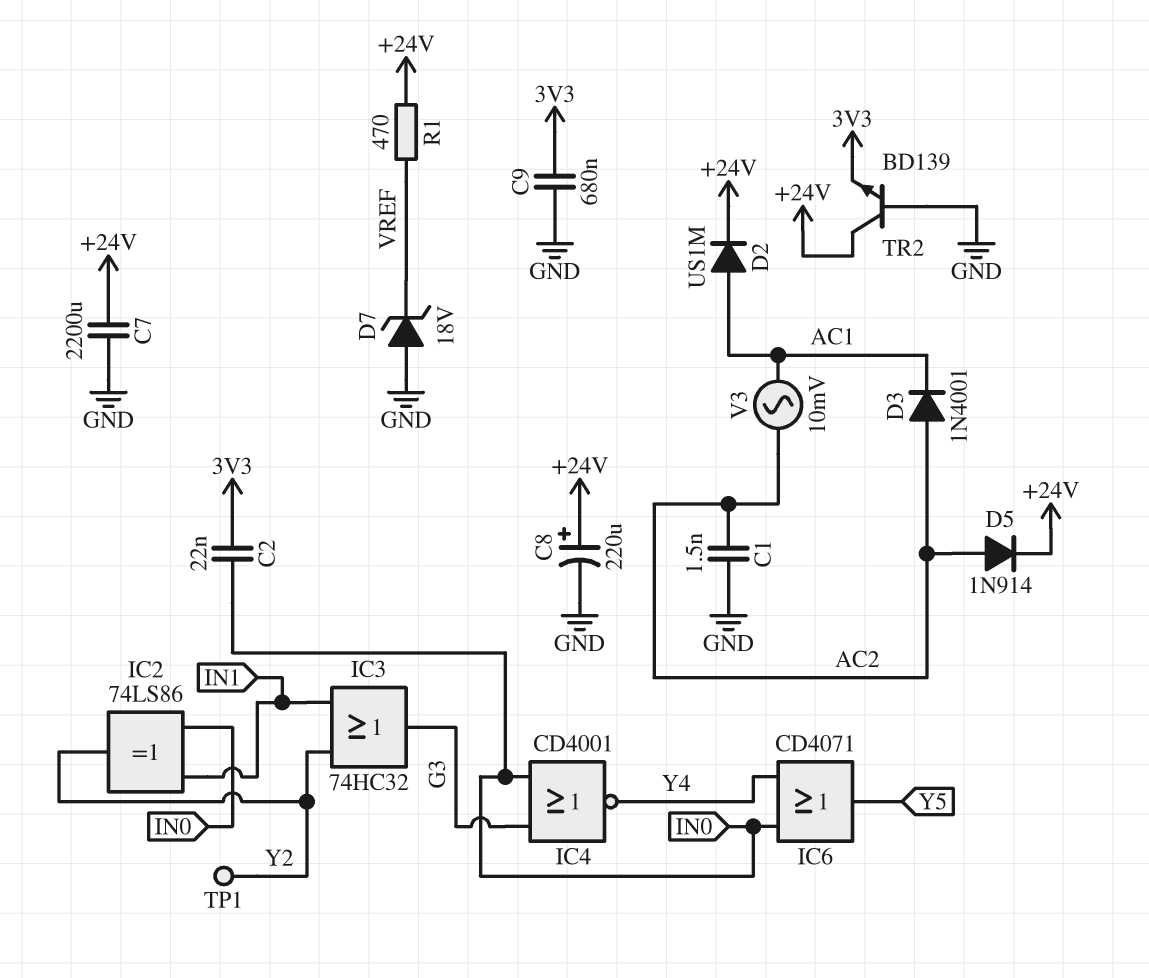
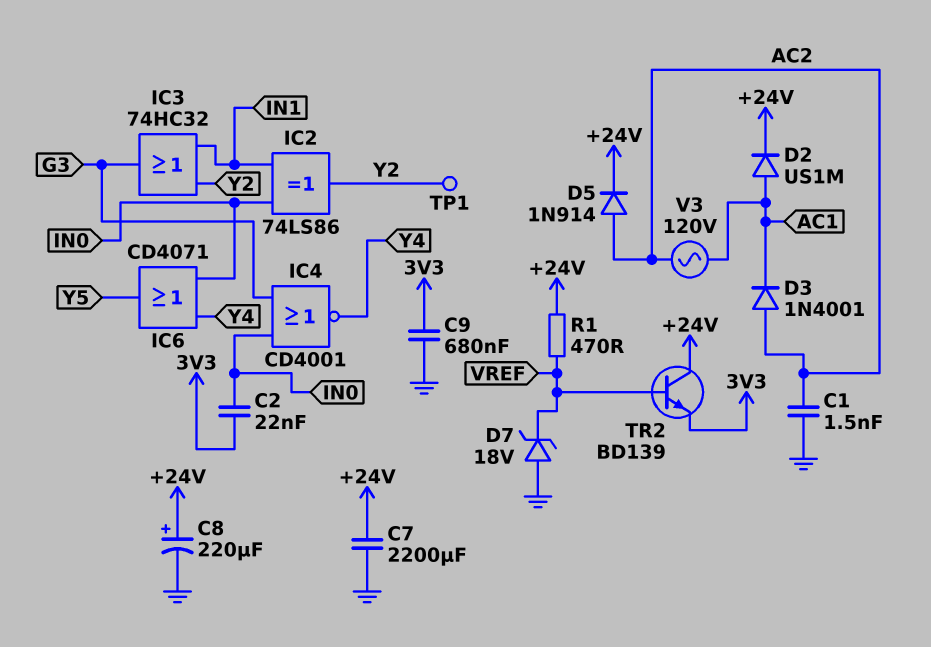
TR2: NPN BD139 (B GND, C +24V, E 3V3) -> NPN BD139 (B VREF, C +24V, E 3V3)
V3: AC 10mV (AC1, AC2) -> AC 120V (AC1, AC2)

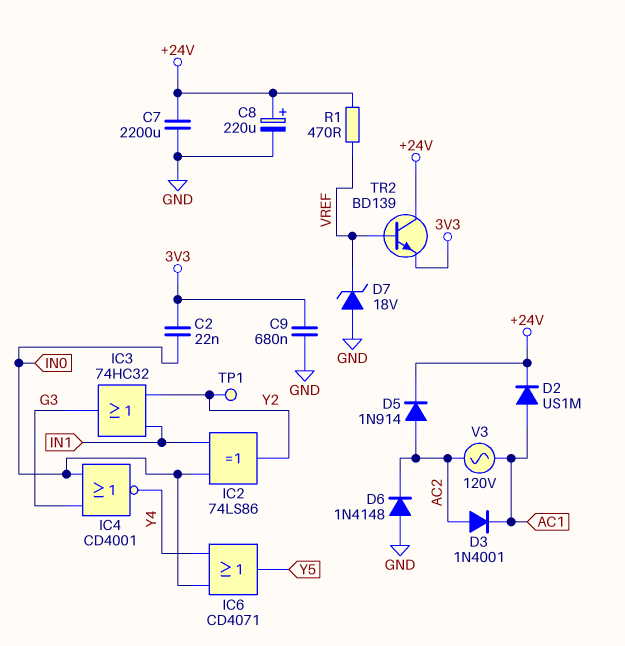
C1: 1.5nF (AC2, GND) -> none
D6: none -> diode 1N4148 (A GND, K AC2)

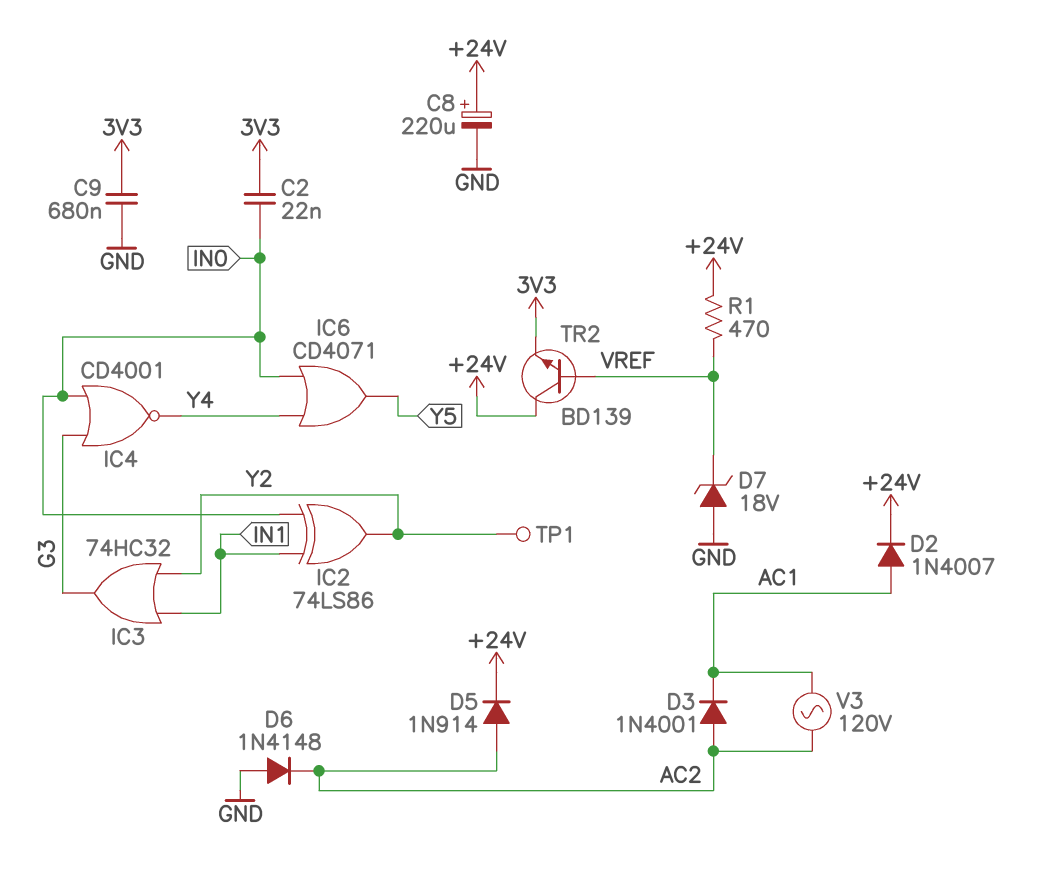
C7: 2200uF (+24V, GND) -> none
D2: diode US1M (A AC1, K +24V) -> diode 1N4007 (A AC1, K +24V)

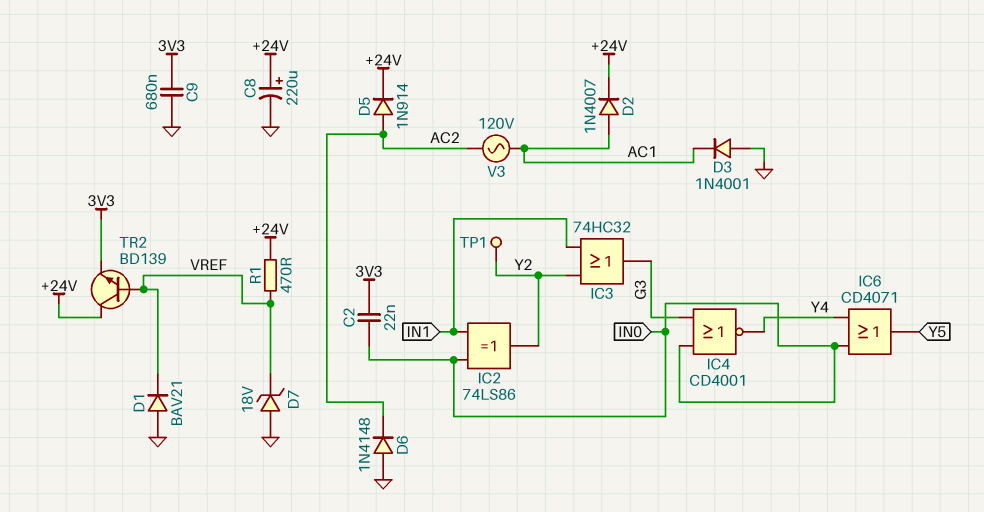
D1: none -> diode BAV21 (A GND, K VREF)
D3: diode 1N4001 (A AC2, K AC1) -> diode 1N4001 (A GND, K AC1)

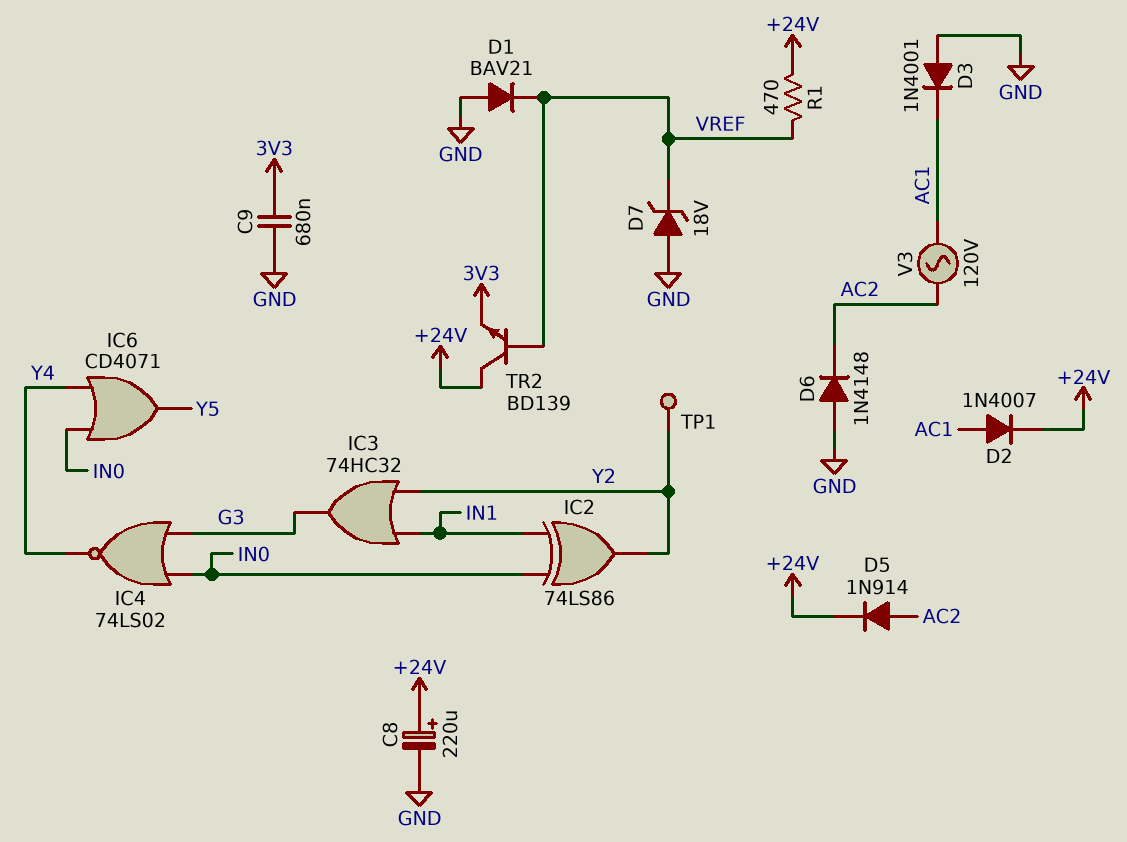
C2: 22nF (3V3, IN0) -> none
IC4: NOR CD4001 (in G3, in IN0, out Y4) -> NOR 74LS02 (in G3, in IN0, out Y4)

